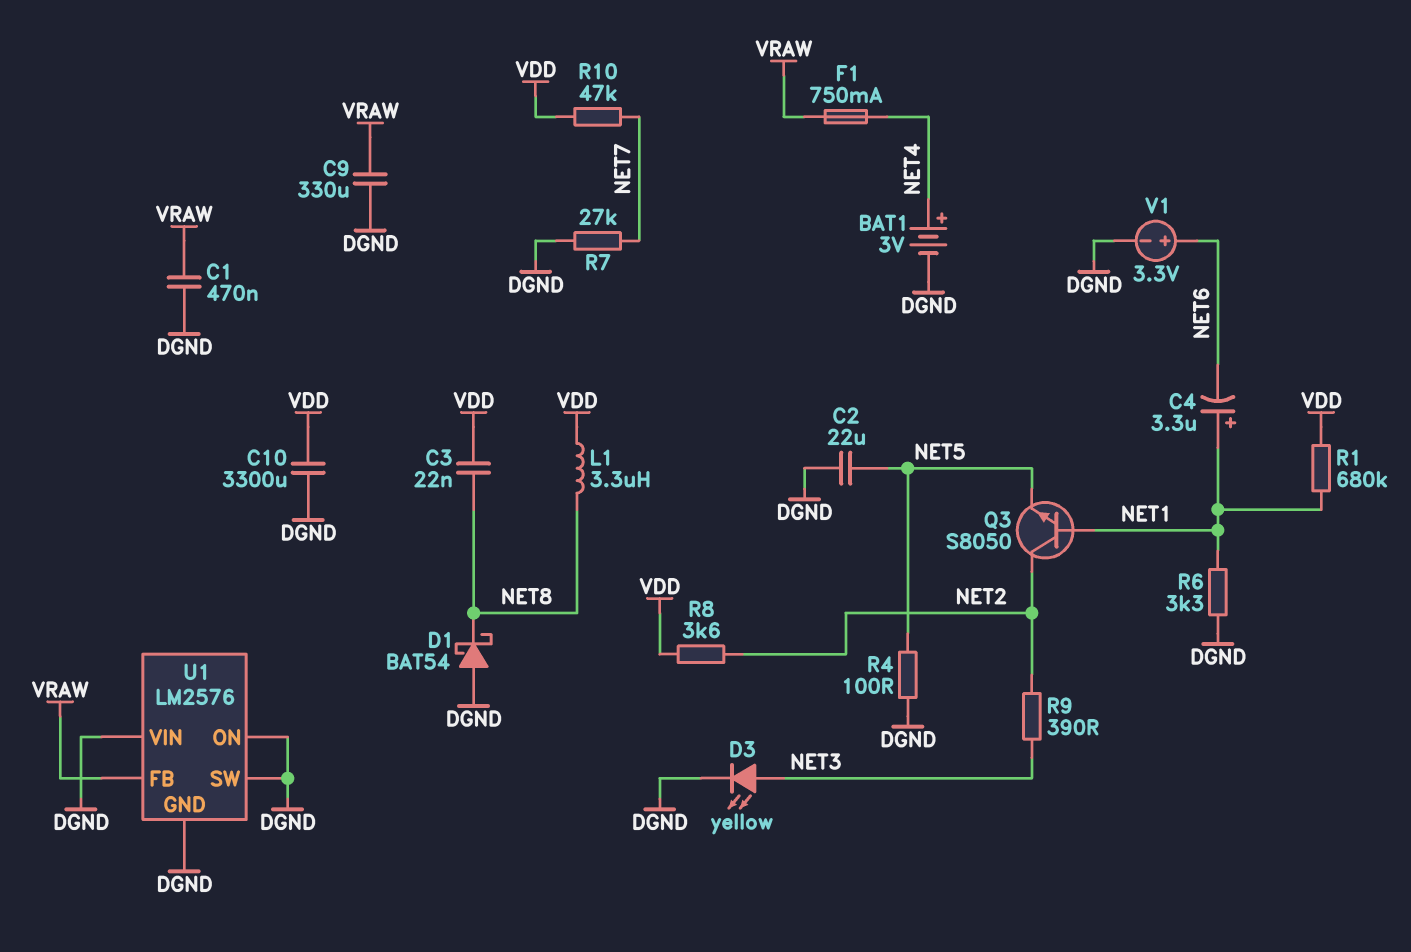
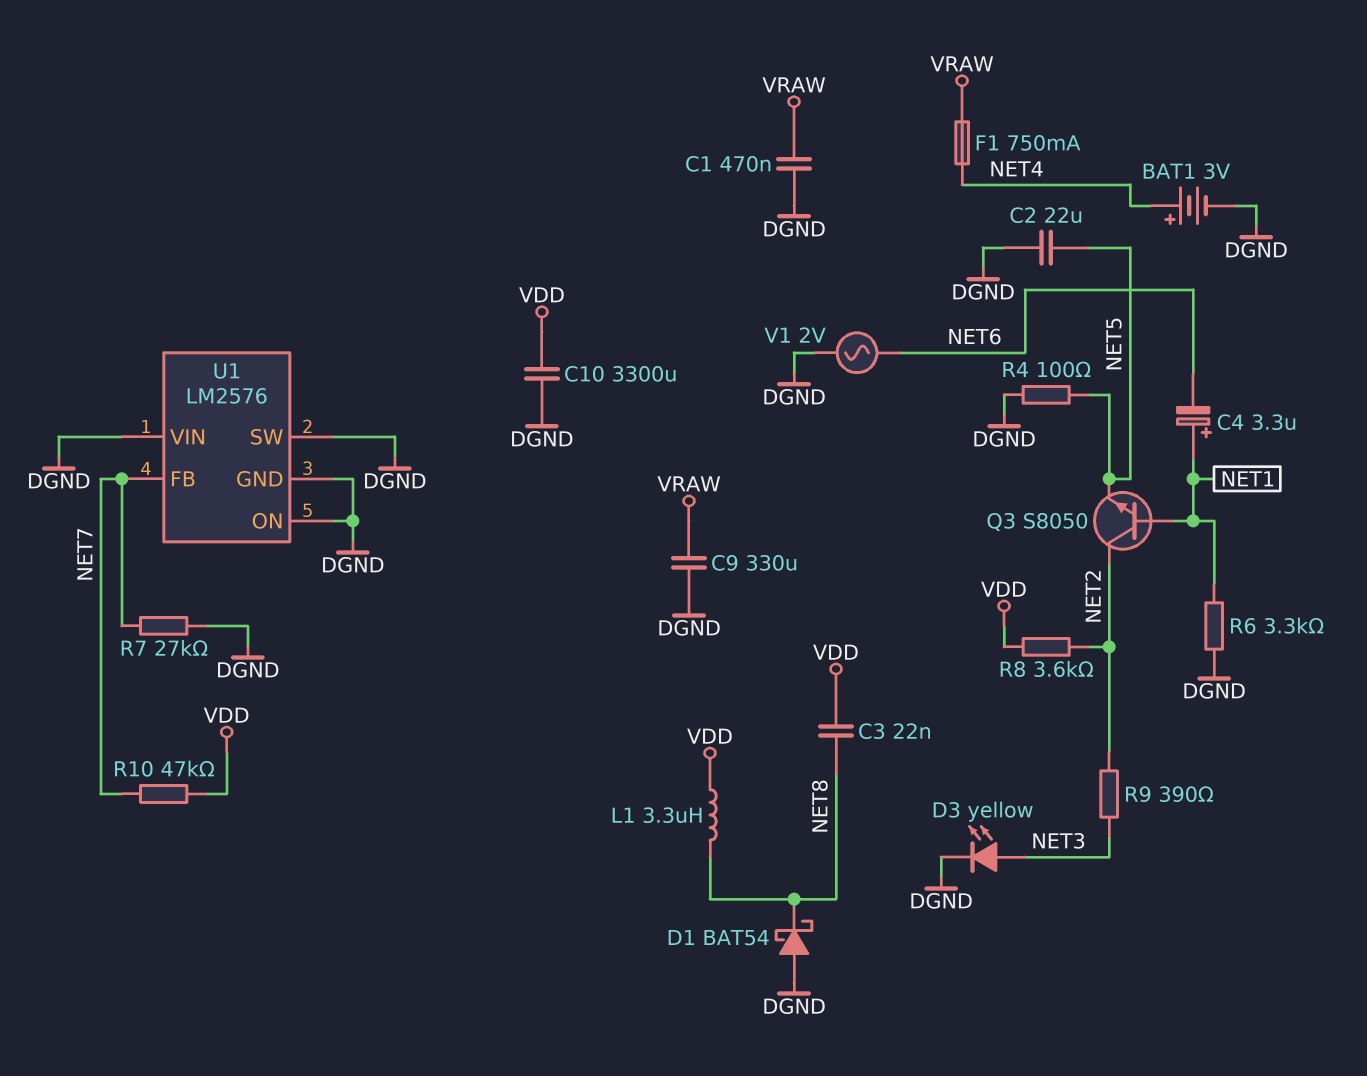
R1: 680k (NET1, VDD) -> none
U1 pin FB: VRAW -> NET7
V1: 3.3V (plus NET6, minus DGND) -> AC 2V (DGND, NET6)

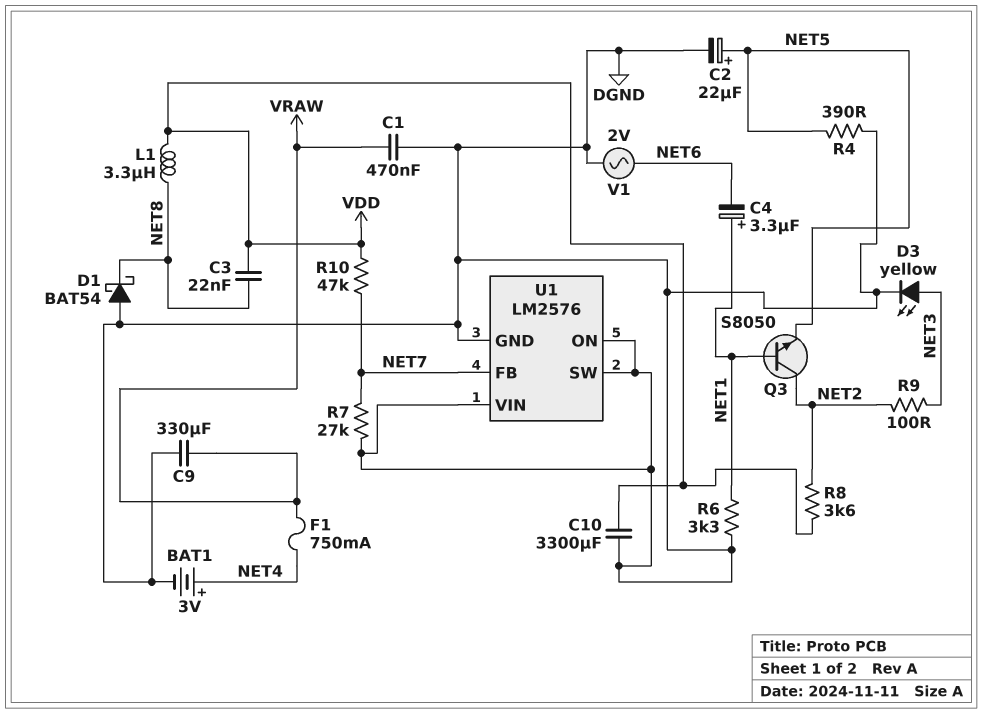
C2: 22uF (DGND, NET5) -> 22uF (plus NET5, minus DGND)
R4: 100 (DGND, NET5) -> 390 (DGND, NET5)
R9: 390 (NET2, NET3) -> 100 (NET2, NET3)

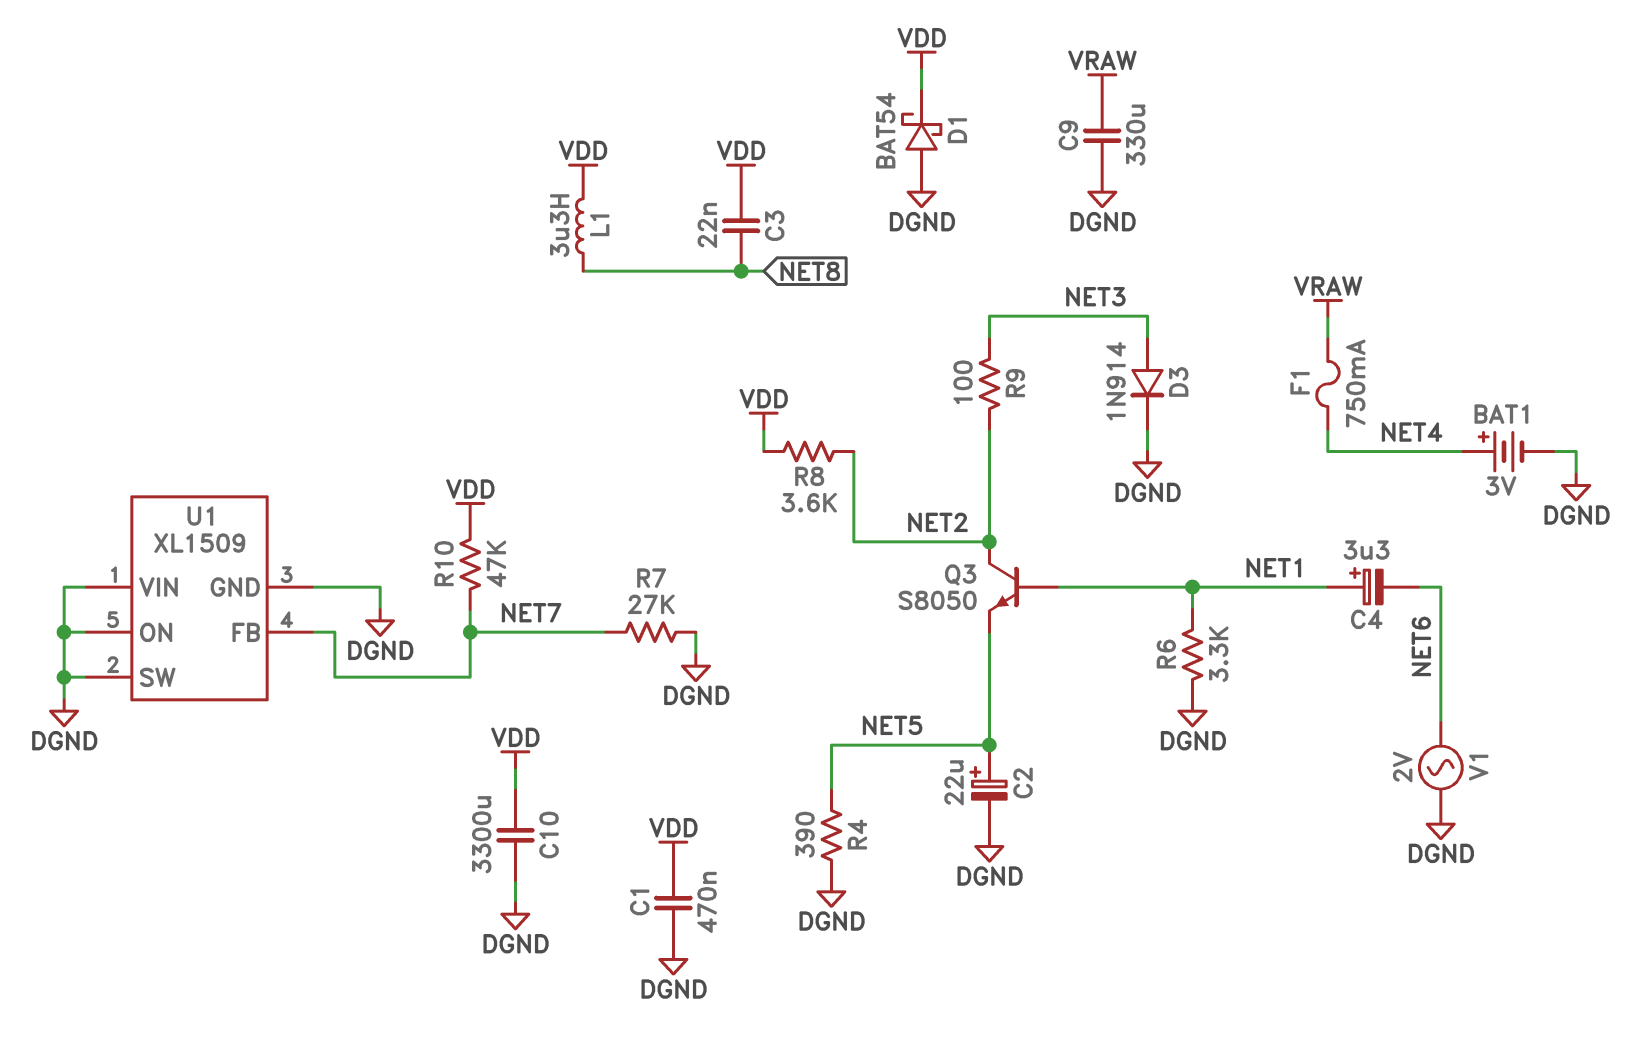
C1: 470nF (DGND, VRAW) -> 470nF (DGND, VDD)
D1: schottky BAT54 (A DGND, K NET8) -> schottky BAT54 (A DGND, K VDD)
D3: LED yellow (A NET3, K DGND) -> diode 1N914 (A NET3, K DGND)
U1: LM2576 -> XL1509

